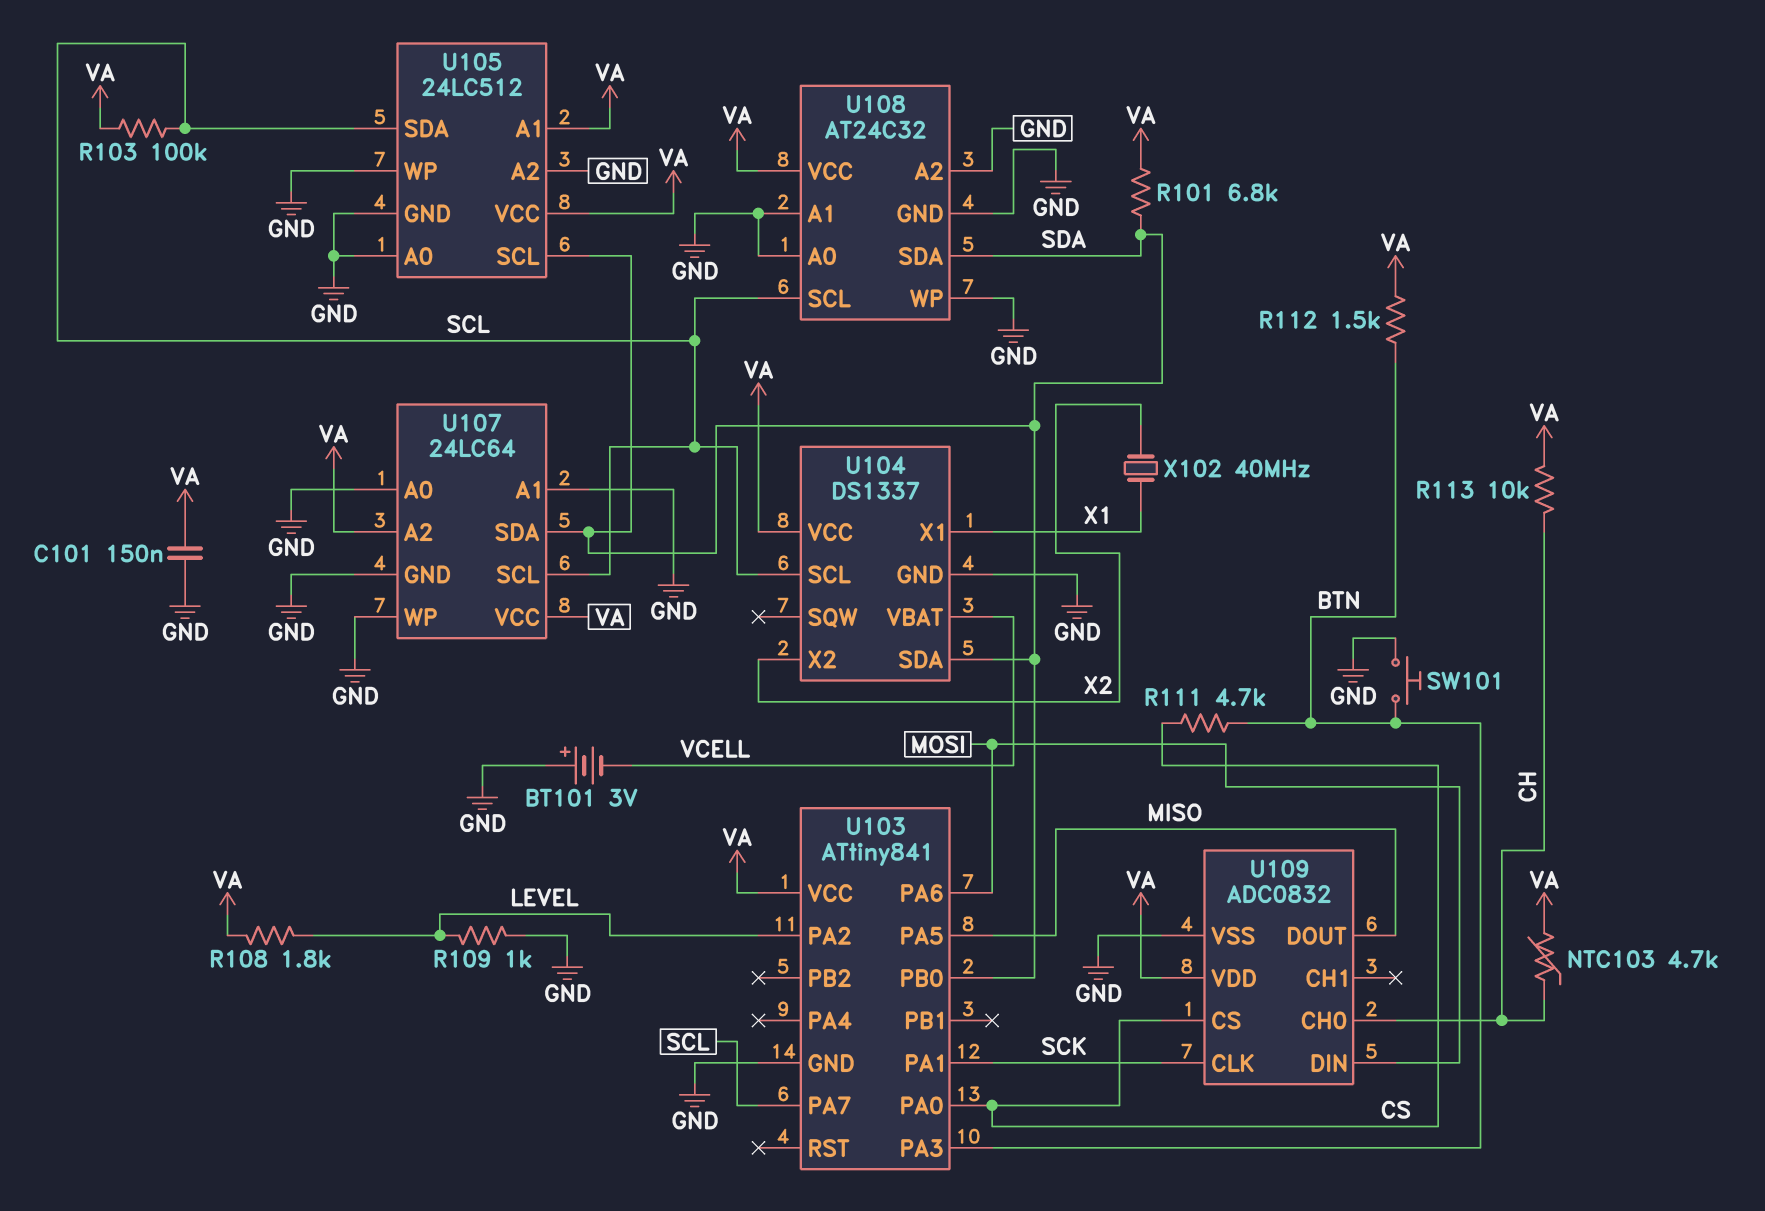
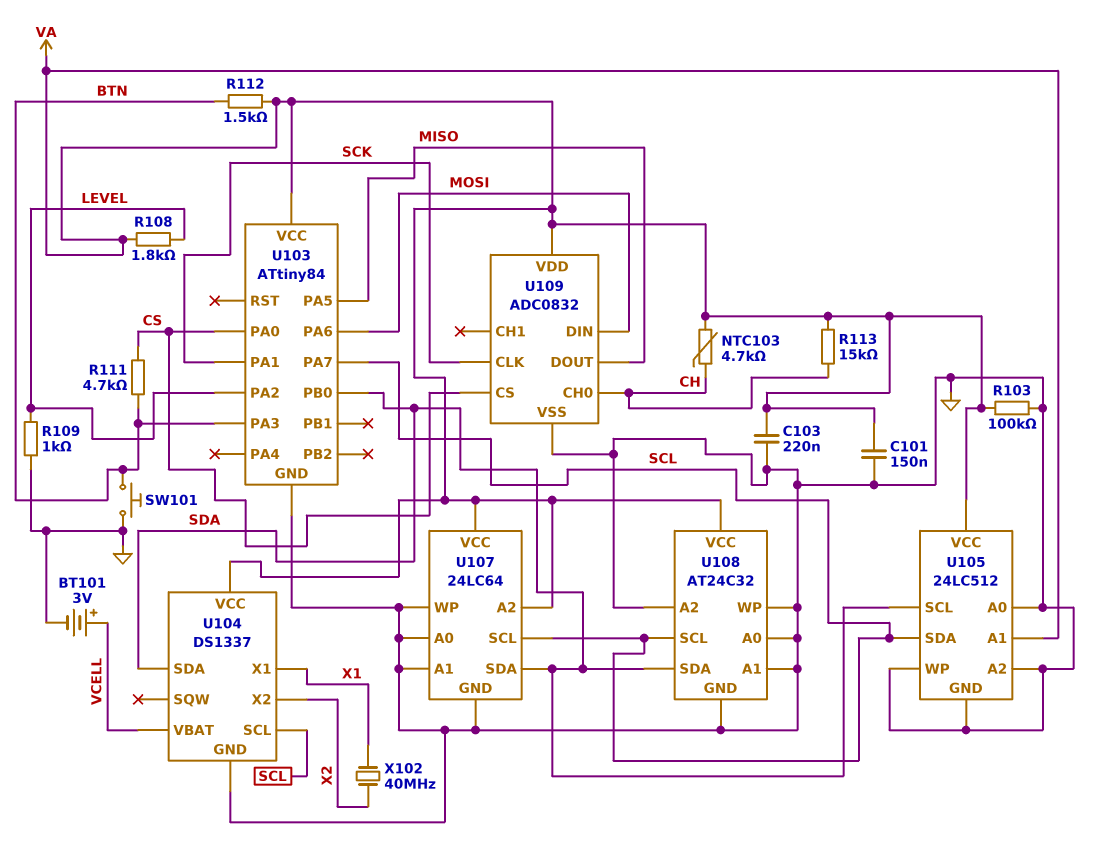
BT101: 3V (plus GND, minus VCELL) -> 3V (plus VCELL, minus GND)
C103: none -> 220nF (GND, VA)
R101: 6.8k (SDA, VA) -> none
R103: 100k (SCL, VA) -> 100k (GND, VA)
R113: 10k (CH, VA) -> 15k (CH, VA)
U103: ATtiny841 -> ATtiny84

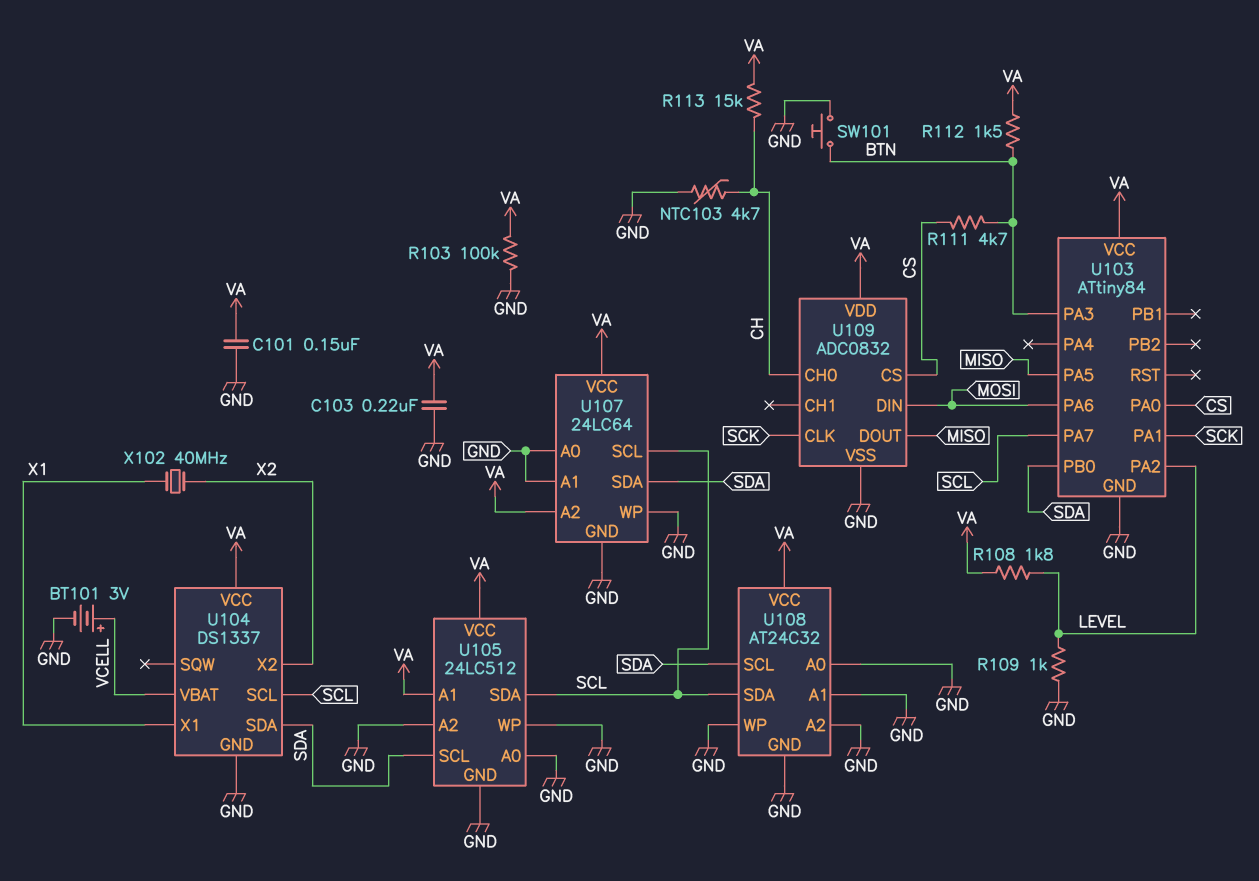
NTC103: 4.7k (CH, VA) -> 4.7k (CH, GND)
U108 pin SCL: SCL -> SDA
U108 pin SDA: SDA -> SCL

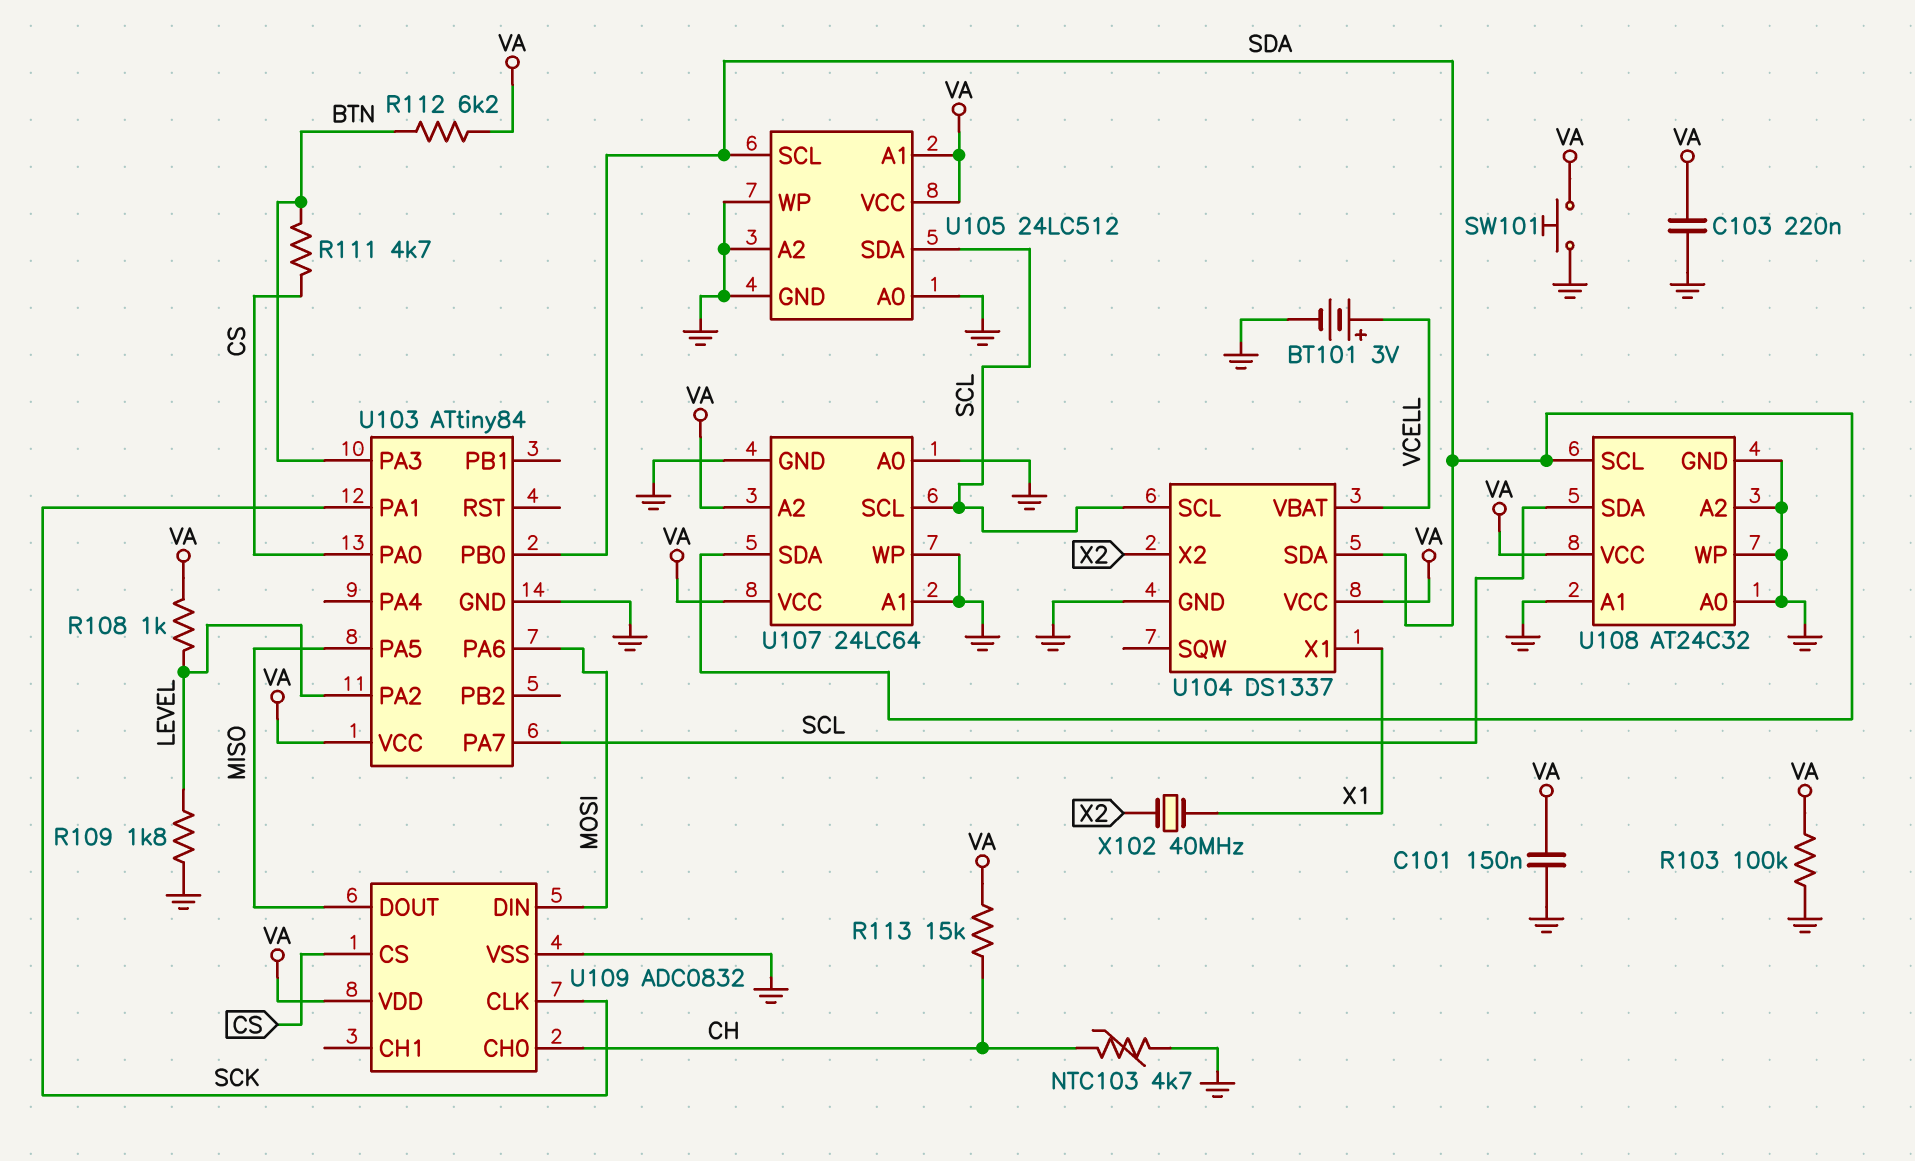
R108: 1.8k (LEVEL, VA) -> 1k (LEVEL, VA)
R109: 1k (GND, LEVEL) -> 1.8k (GND, LEVEL)
R112: 1.5k (BTN, VA) -> 6.2k (BTN, VA)
SW101: button (BTN, GND) -> button (GND, VA)

